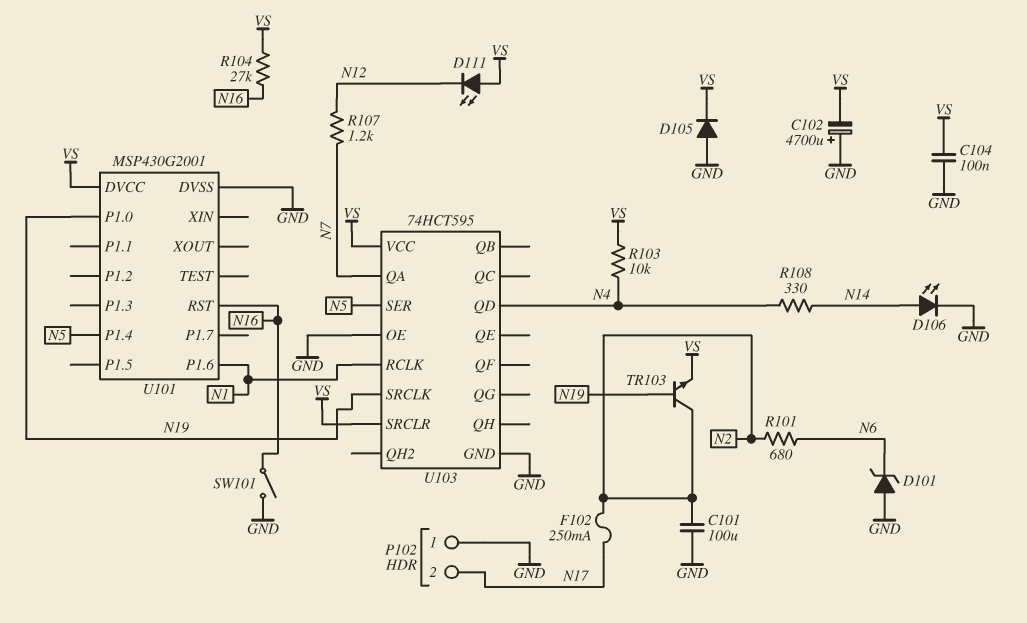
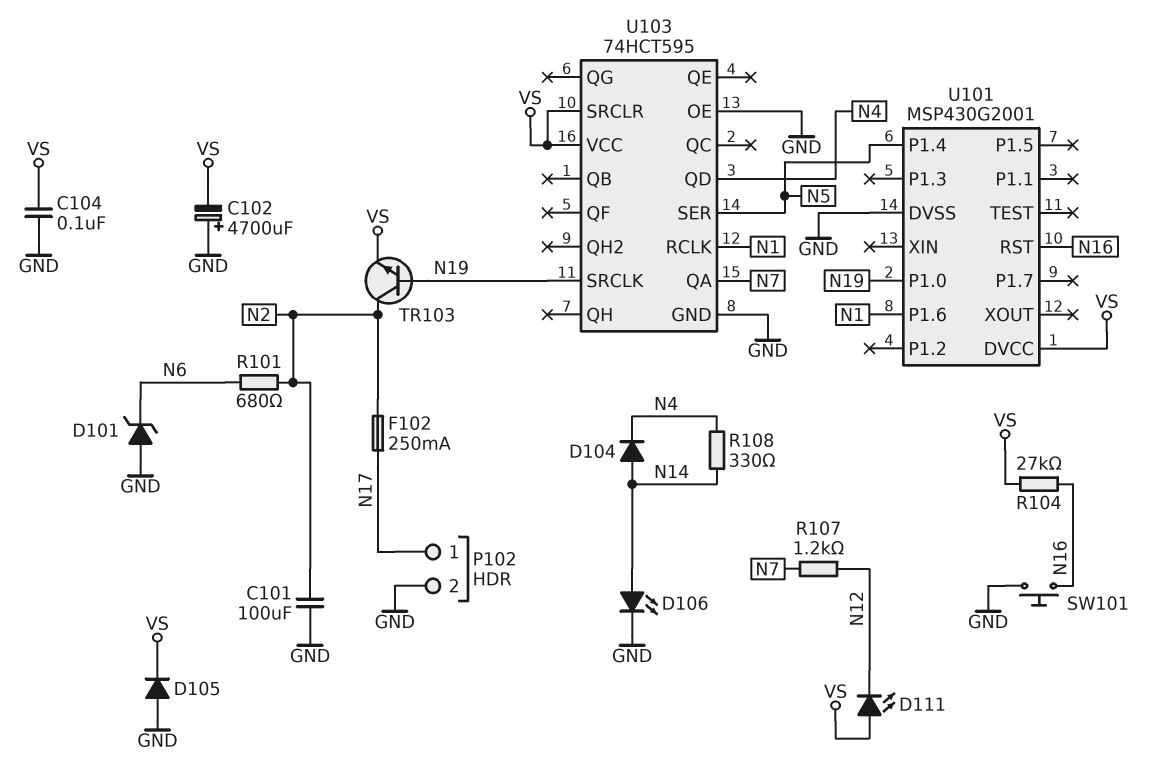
D104: none -> diode (A N14, K N4)
P102 pin 1: GND -> N17
P102 pin 2: N17 -> GND
R103: 10k (N4, VS) -> none
SW101: switch (GND, N16) -> button (GND, N16)

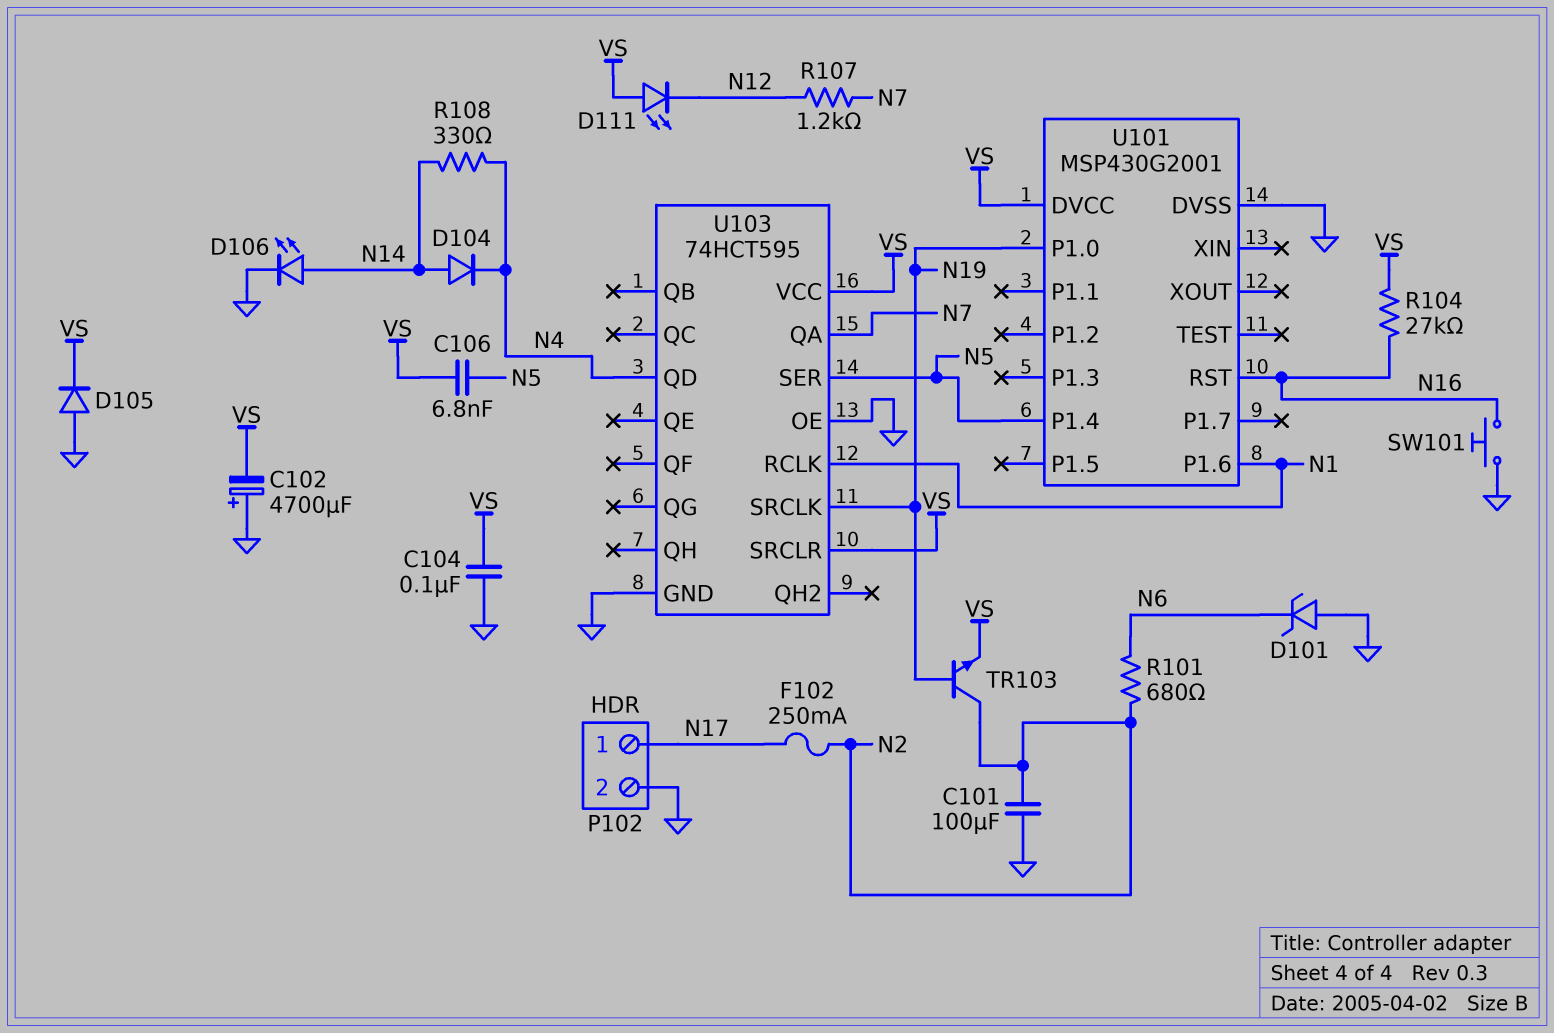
C106: none -> 6.8nF (N5, VS)

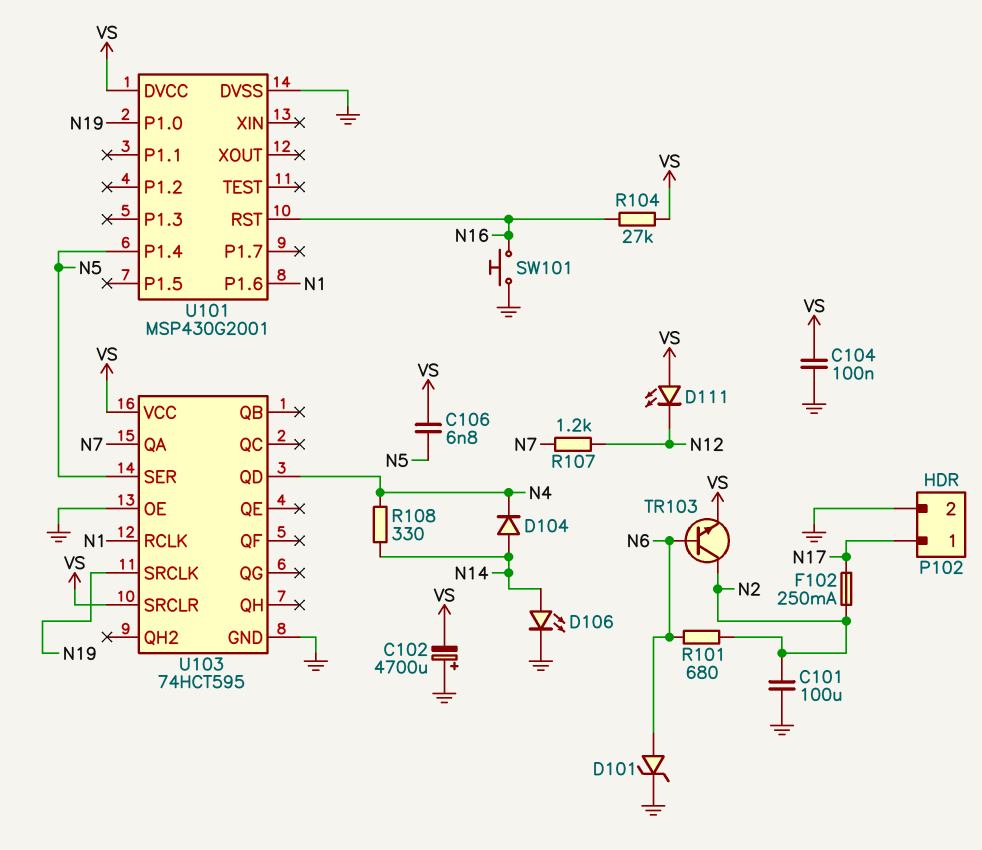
D101: zener (A GND, K N6) -> zener (A N6, K GND)
D105: diode (A GND, K VS) -> none
TR103: NPN (B N19, C N2, E VS) -> NPN (B N6, C N2, E VS)

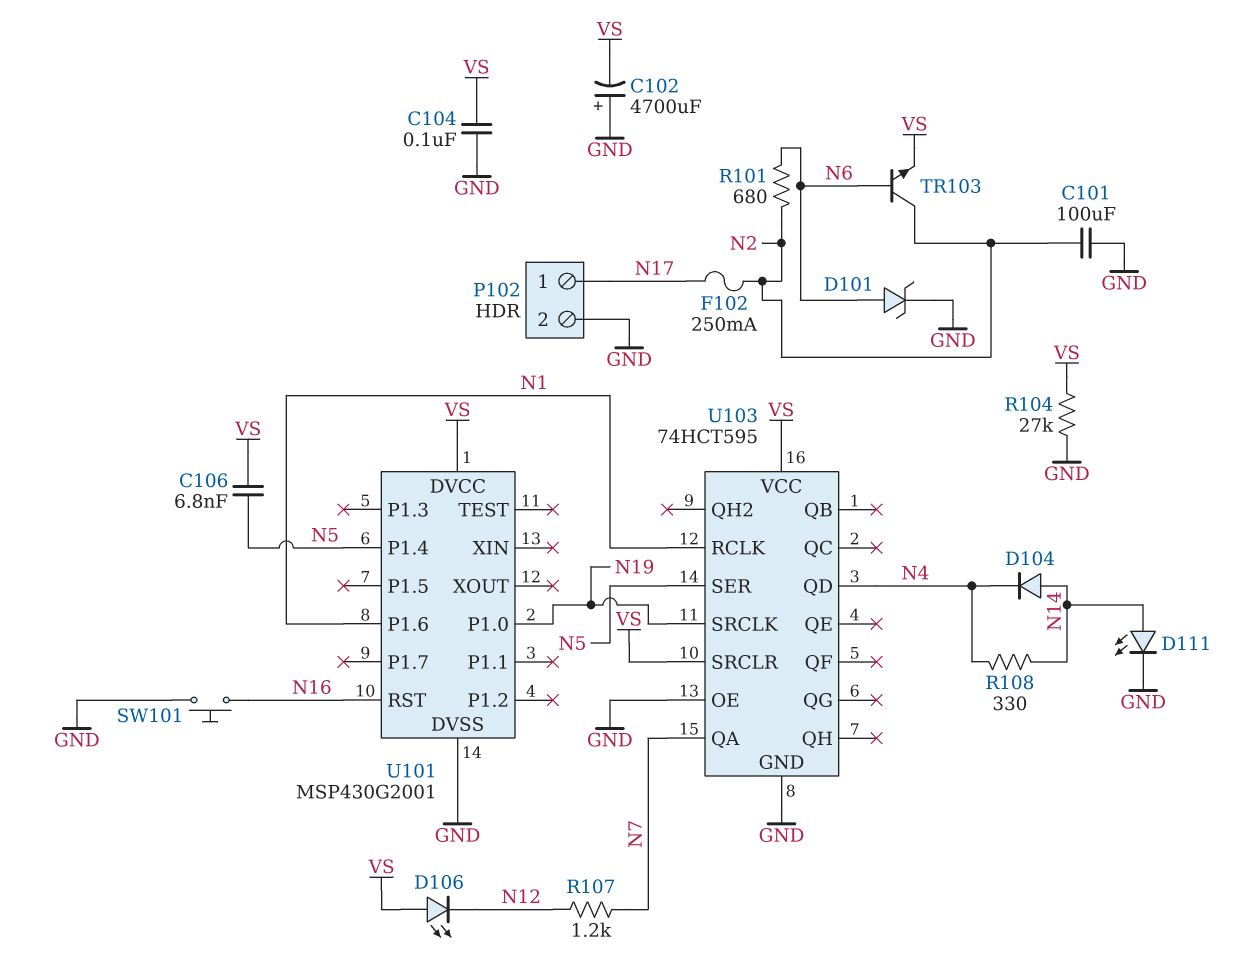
D106: LED (A N14, K GND) -> LED (A VS, K N12)
D111: LED (A VS, K N12) -> LED (A N14, K GND)
R104: 27k (N16, VS) -> 27k (GND, VS)

